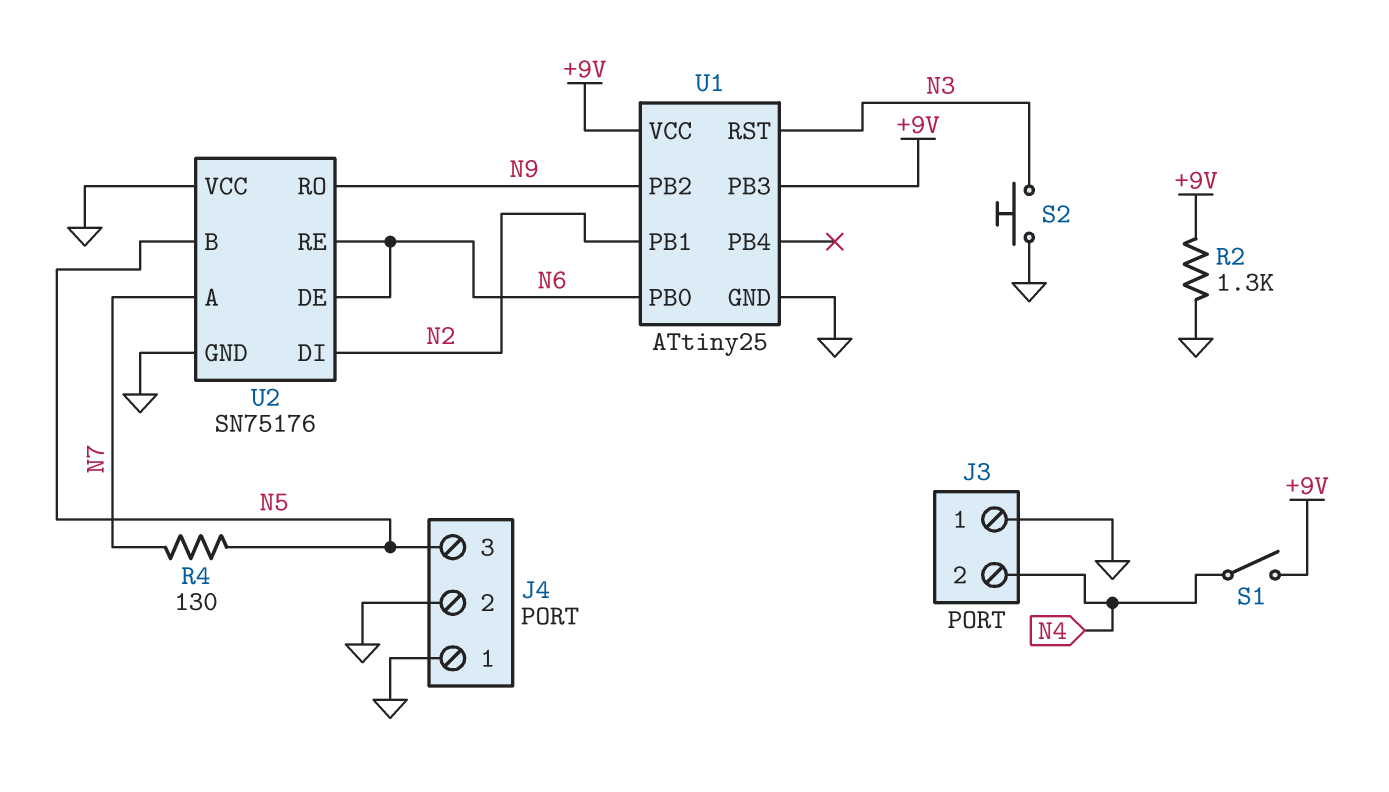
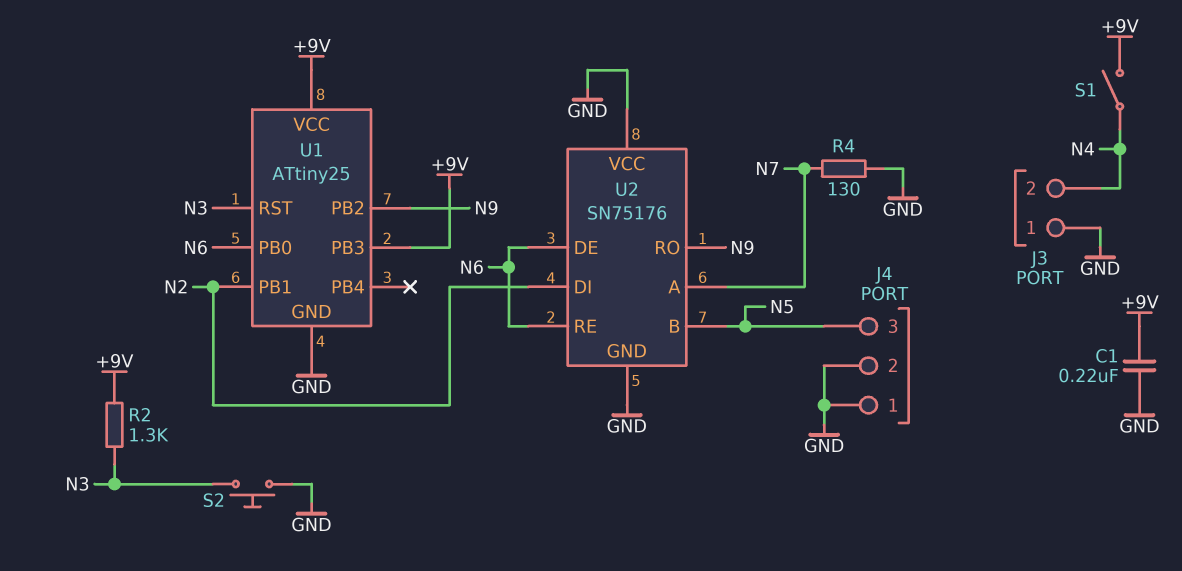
C1: none -> 220nF (+9V, GND)
R2: 1.3k (+9V, GND) -> 1.3k (+9V, N3)
R4: 130 (N5, N7) -> 130 (GND, N7)

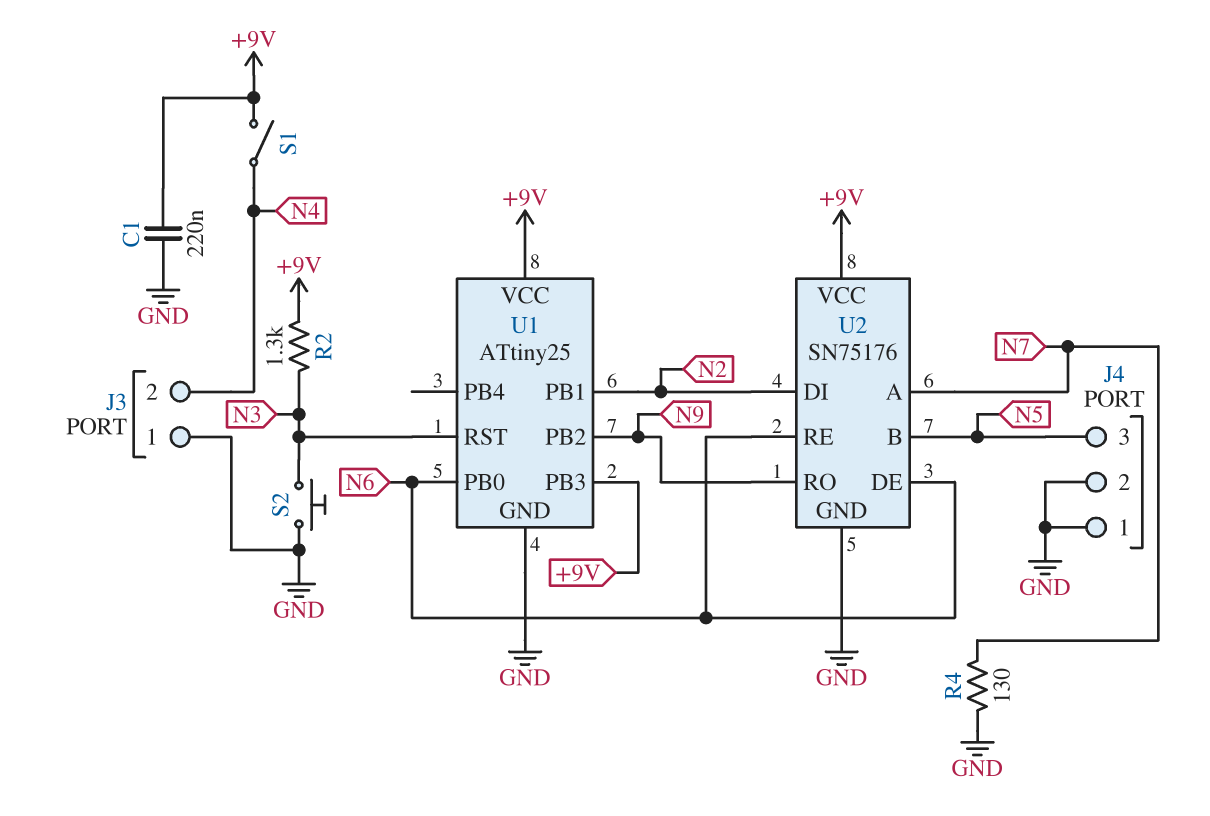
U2 pin VCC: GND -> +9V

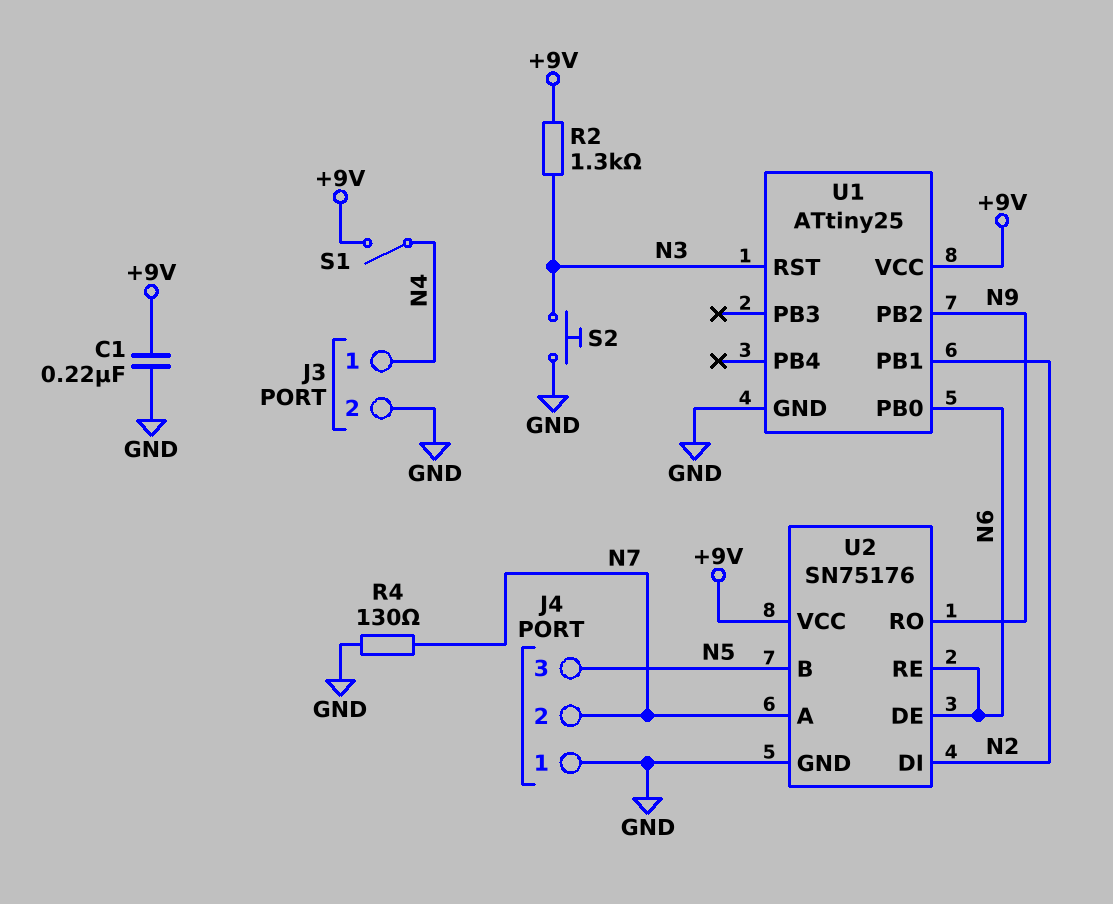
J3 pin 1: GND -> N4
J3 pin 2: N4 -> GND
J4 pin 2: GND -> N7
U1 pin PB3: +9V -> none

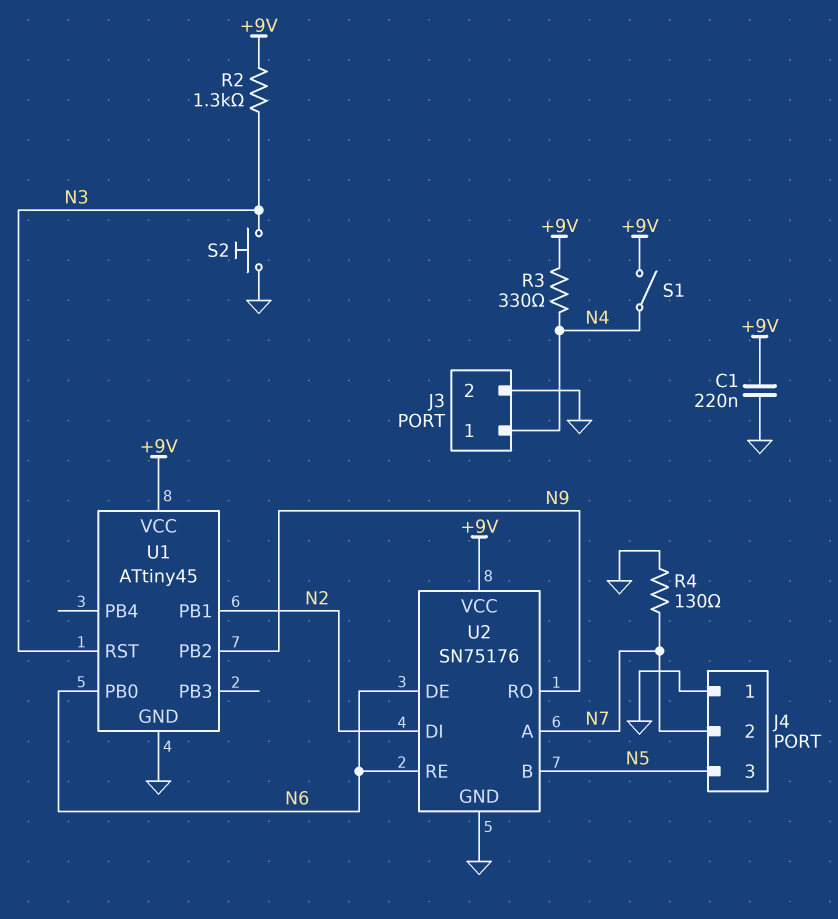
R3: none -> 330 (+9V, N4)
U1: ATtiny25 -> ATtiny45

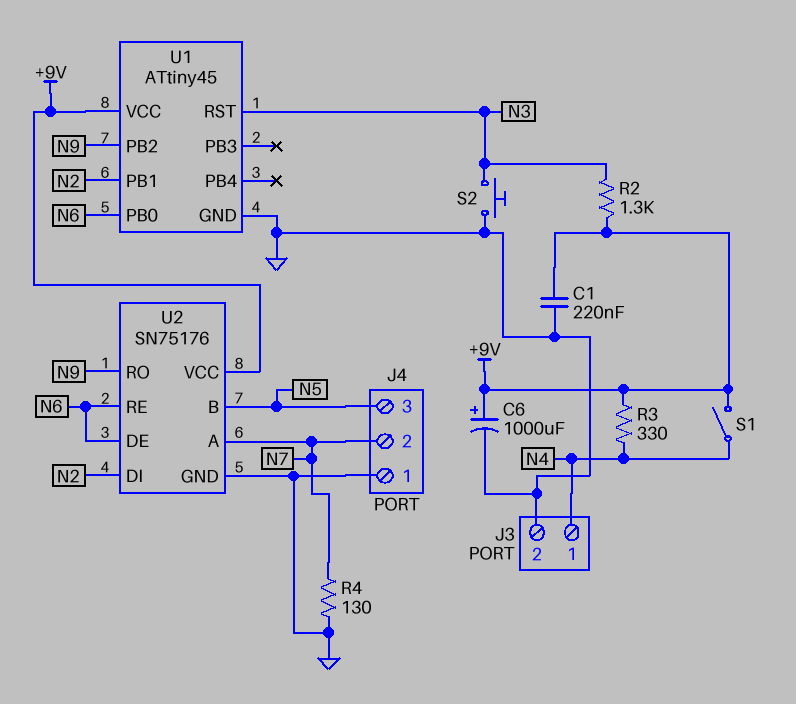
C6: none -> 1000uF (plus +9V, minus GND)

